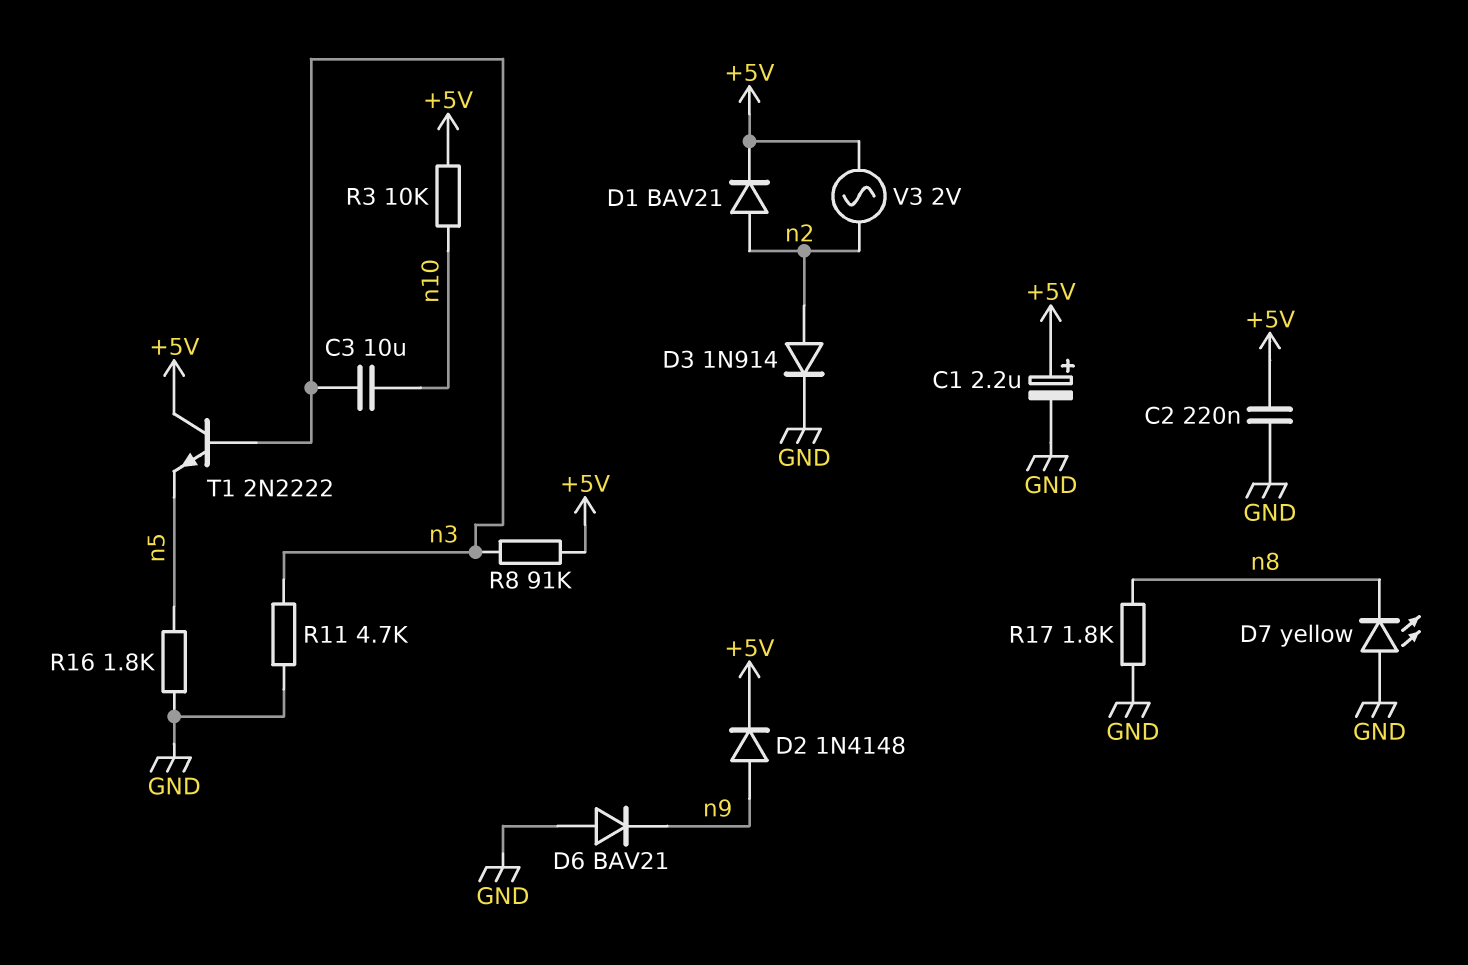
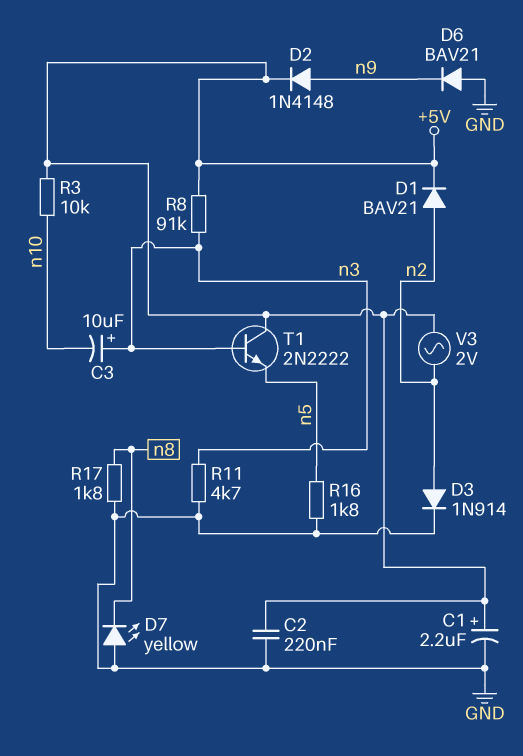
C3: 10uF (n3, n10) -> 10uF (plus n3, minus n10)

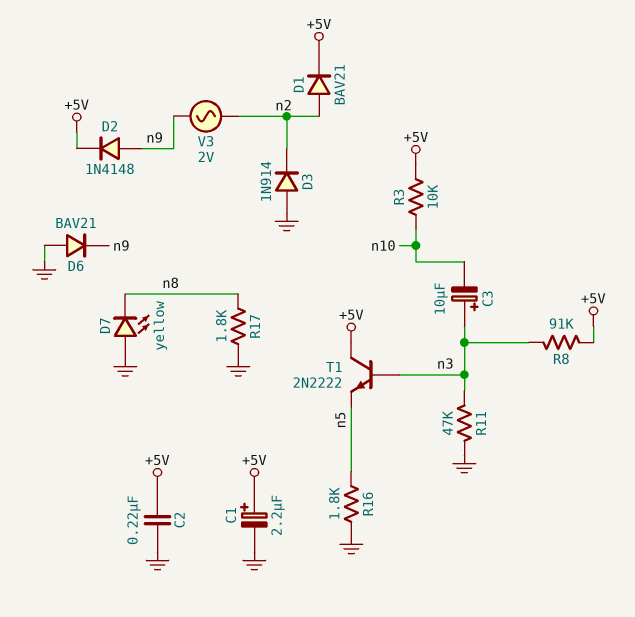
D3: diode 1N914 (A n2, K GND) -> diode 1N914 (A GND, K n2)
R11: 4.7k (GND, n3) -> 47k (GND, n3)
V3: AC 2V (+5V, n2) -> AC 2V (n2, n9)

